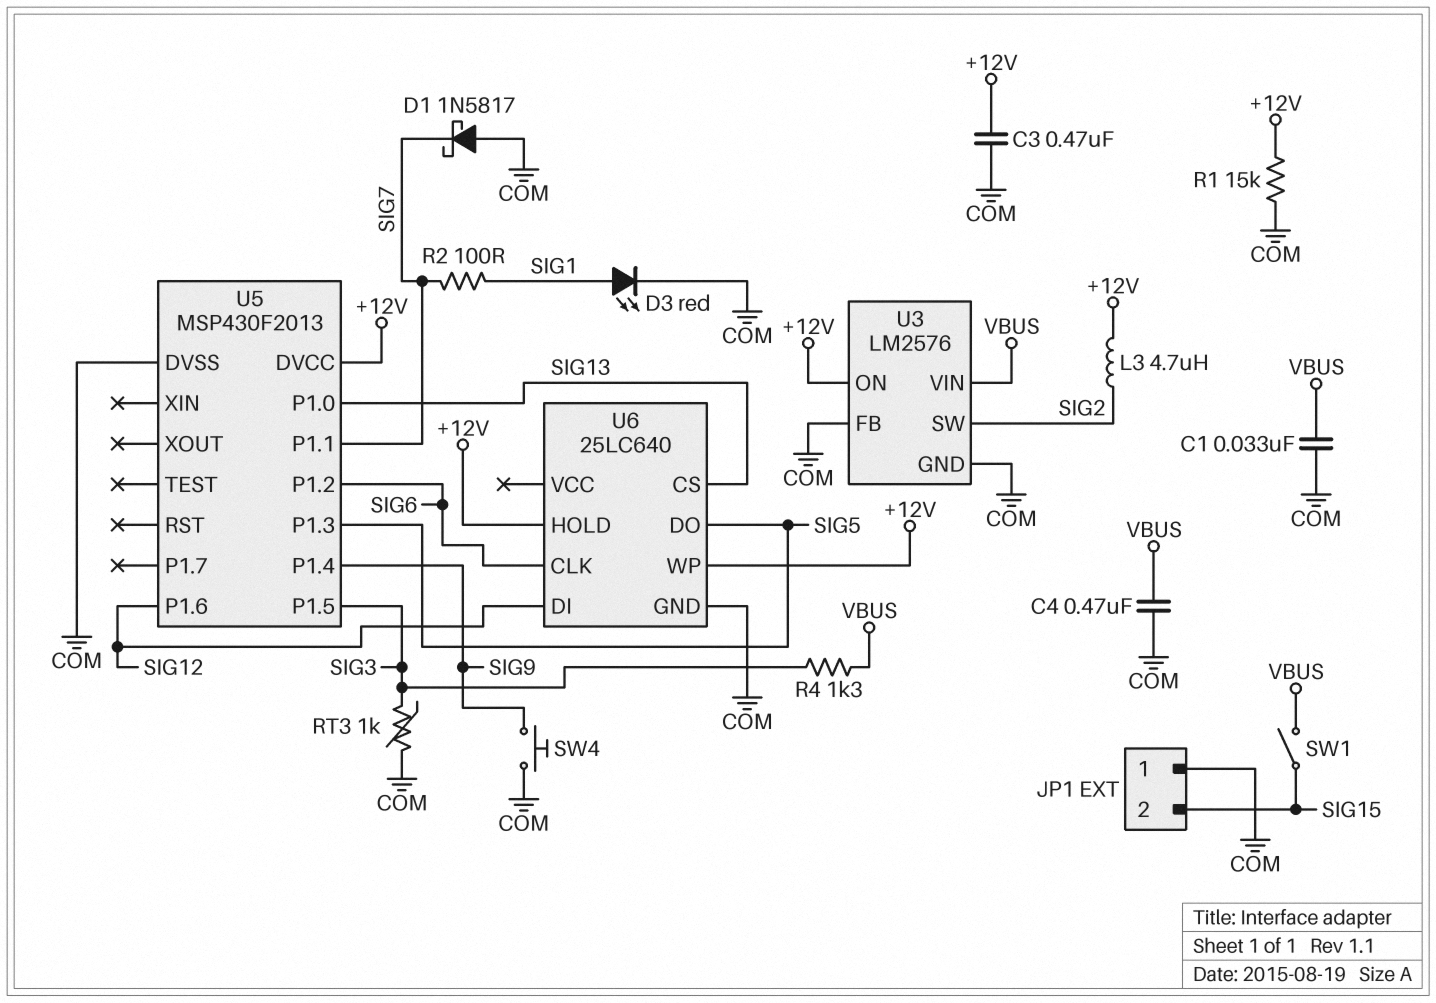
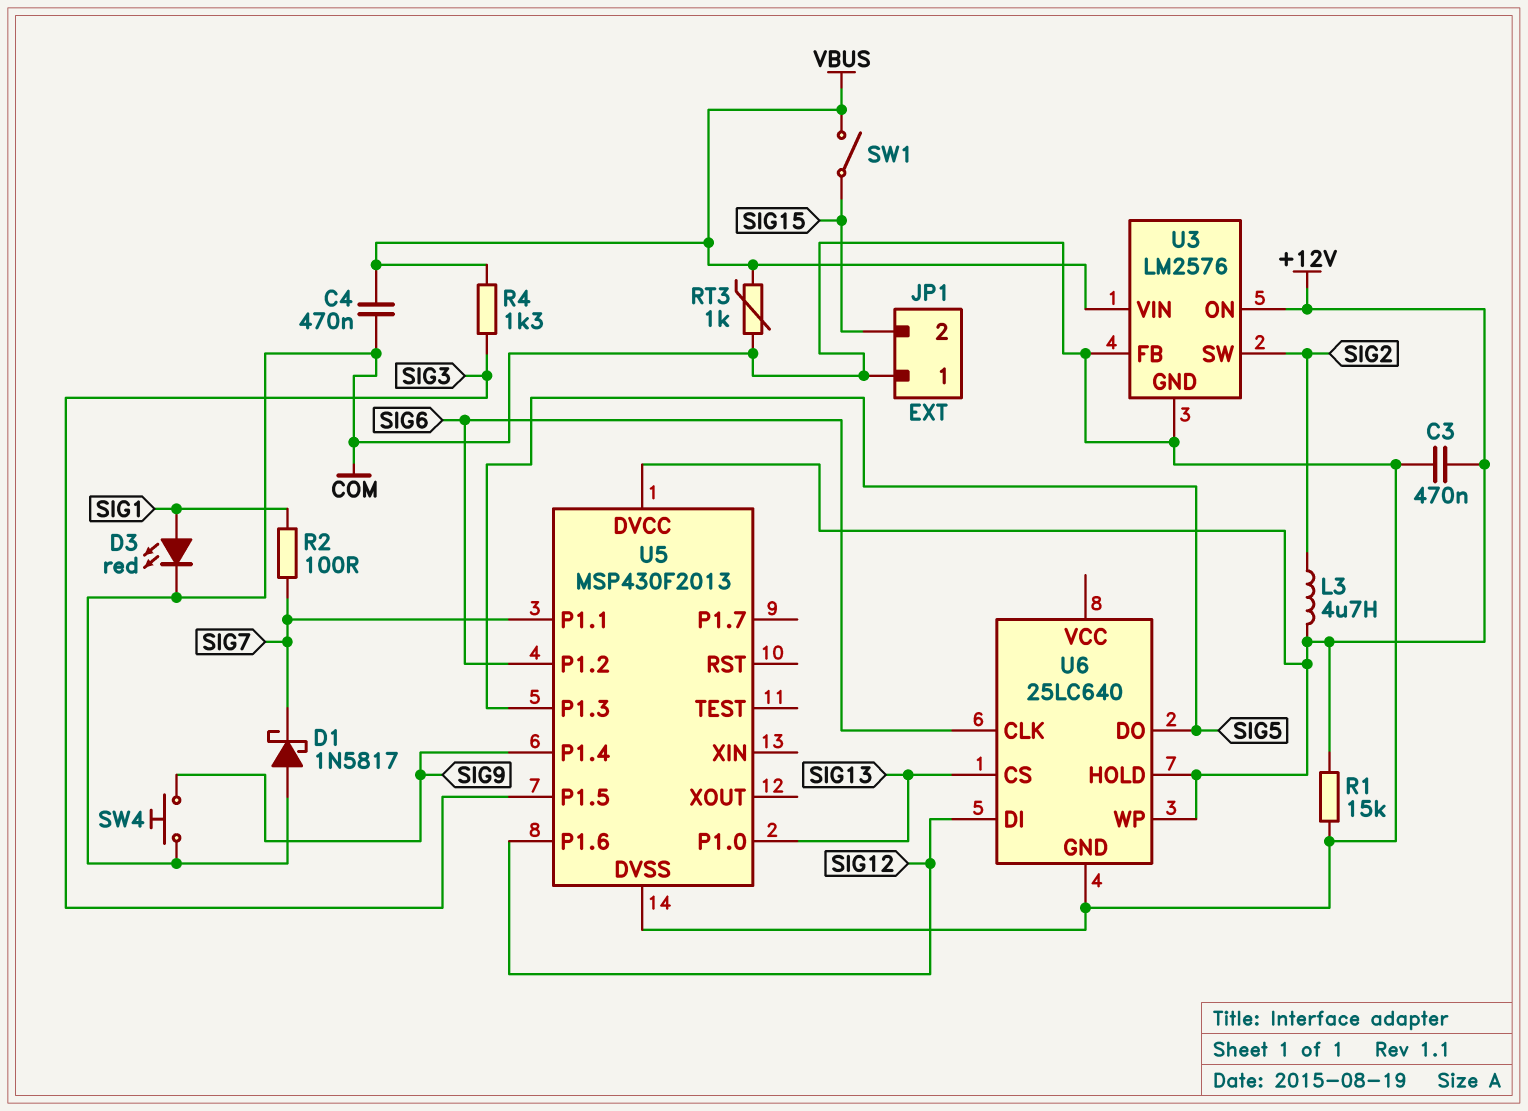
C1: 33nF (COM, VBUS) -> none
RT3: 1k (COM, SIG3) -> 1k (COM, VBUS)

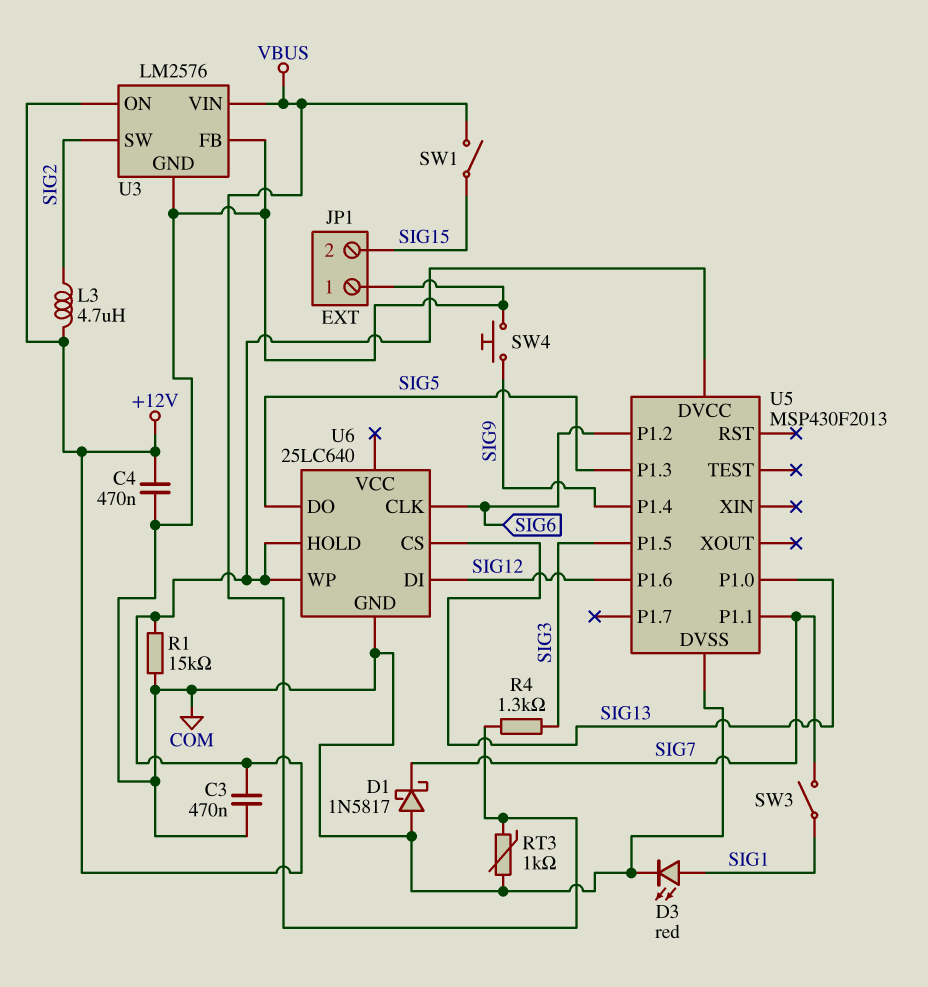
C4: 470nF (COM, VBUS) -> 470nF (+12V, COM)
R2: 100 (SIG1, SIG7) -> none
SW3: none -> switch (SIG1, SIG7)

